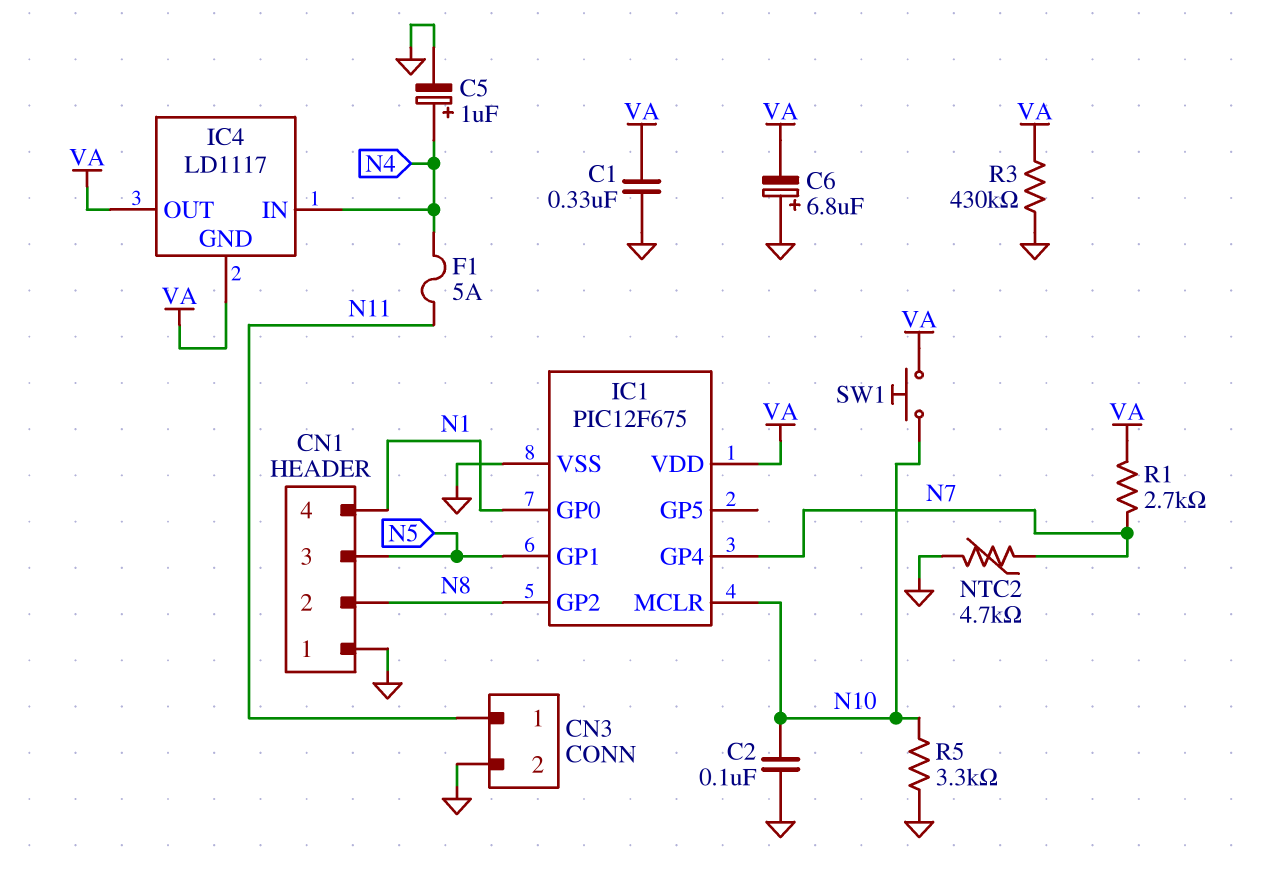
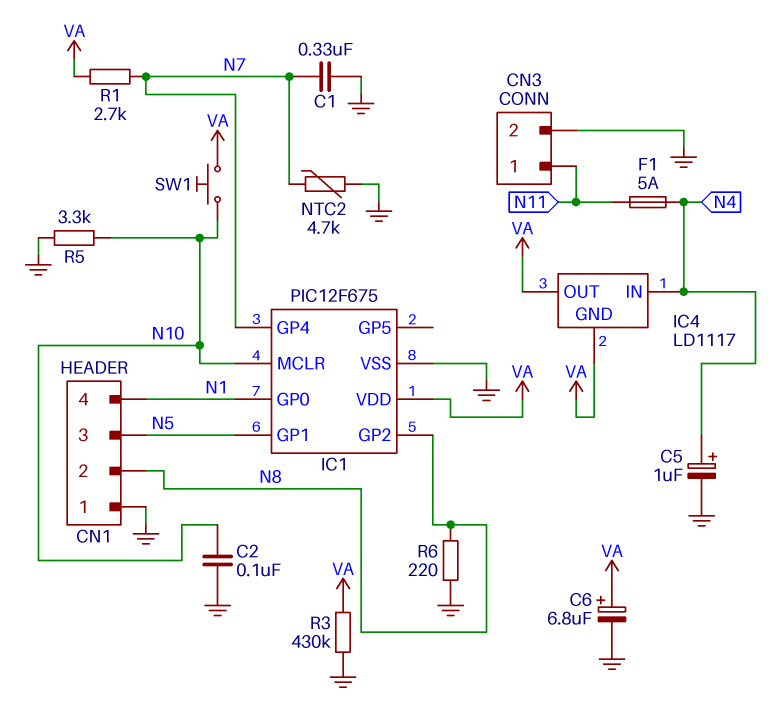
C1: 330nF (GND, VA) -> 330nF (GND, N7)
C6: 6.8uF (plus GND, minus VA) -> 6.8uF (plus VA, minus GND)
R6: none -> 220 (GND, N8)

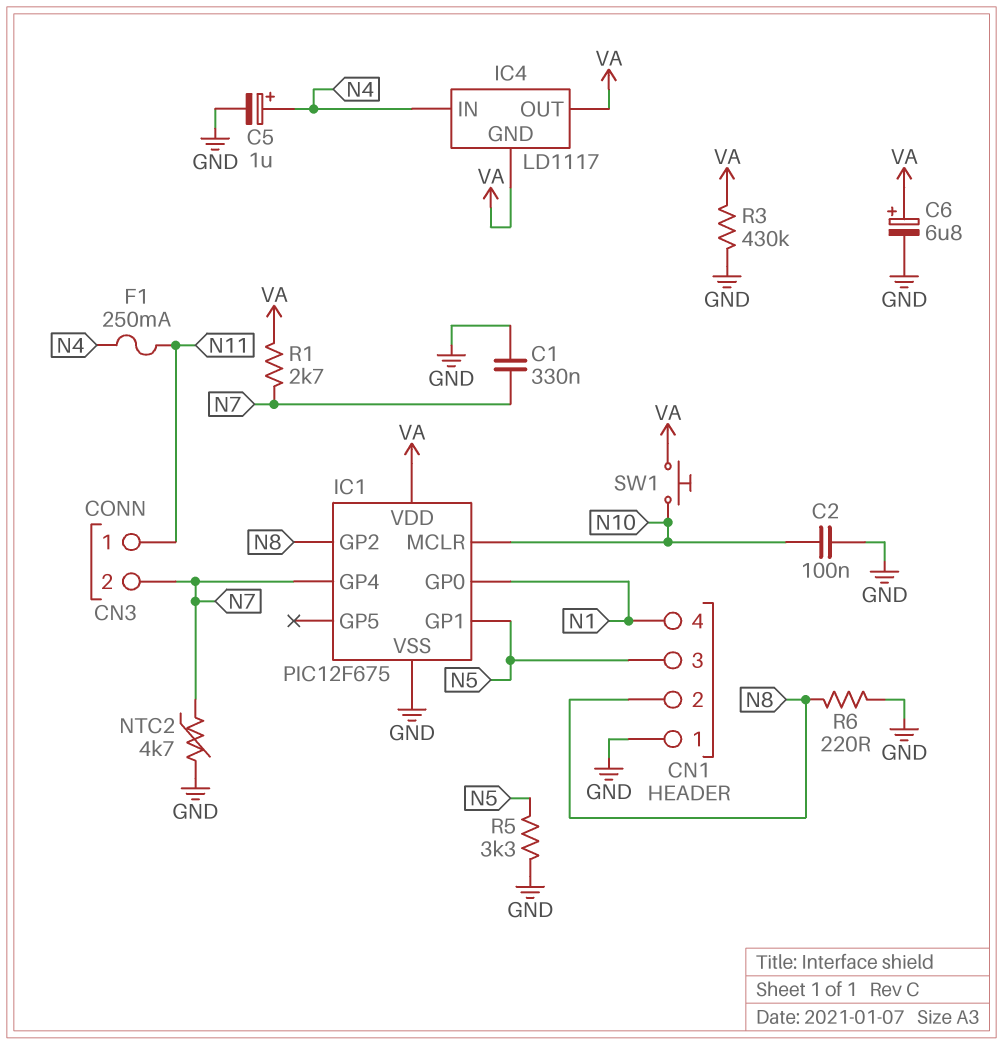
CN3 pin 2: GND -> N7
F1: 5A (N4, N11) -> 250mA (N4, N11)
R5: 3.3k (GND, N10) -> 3.3k (GND, N5)

